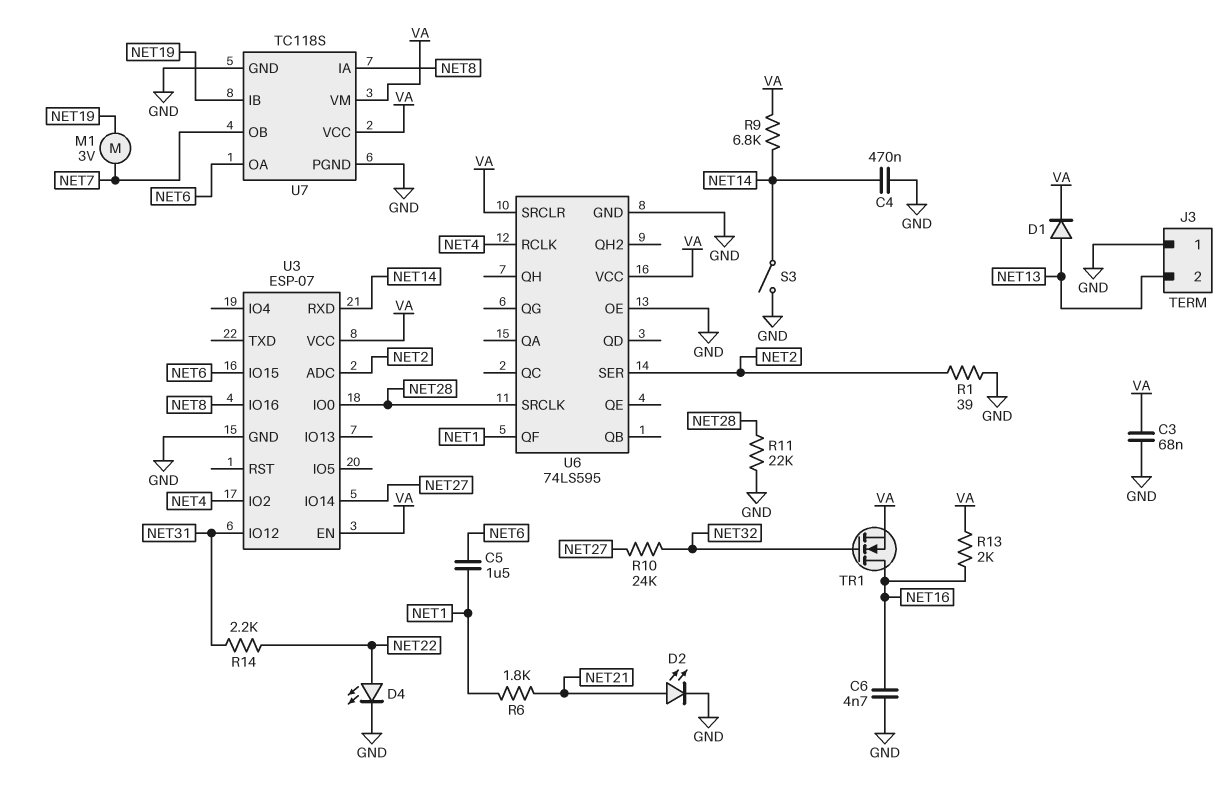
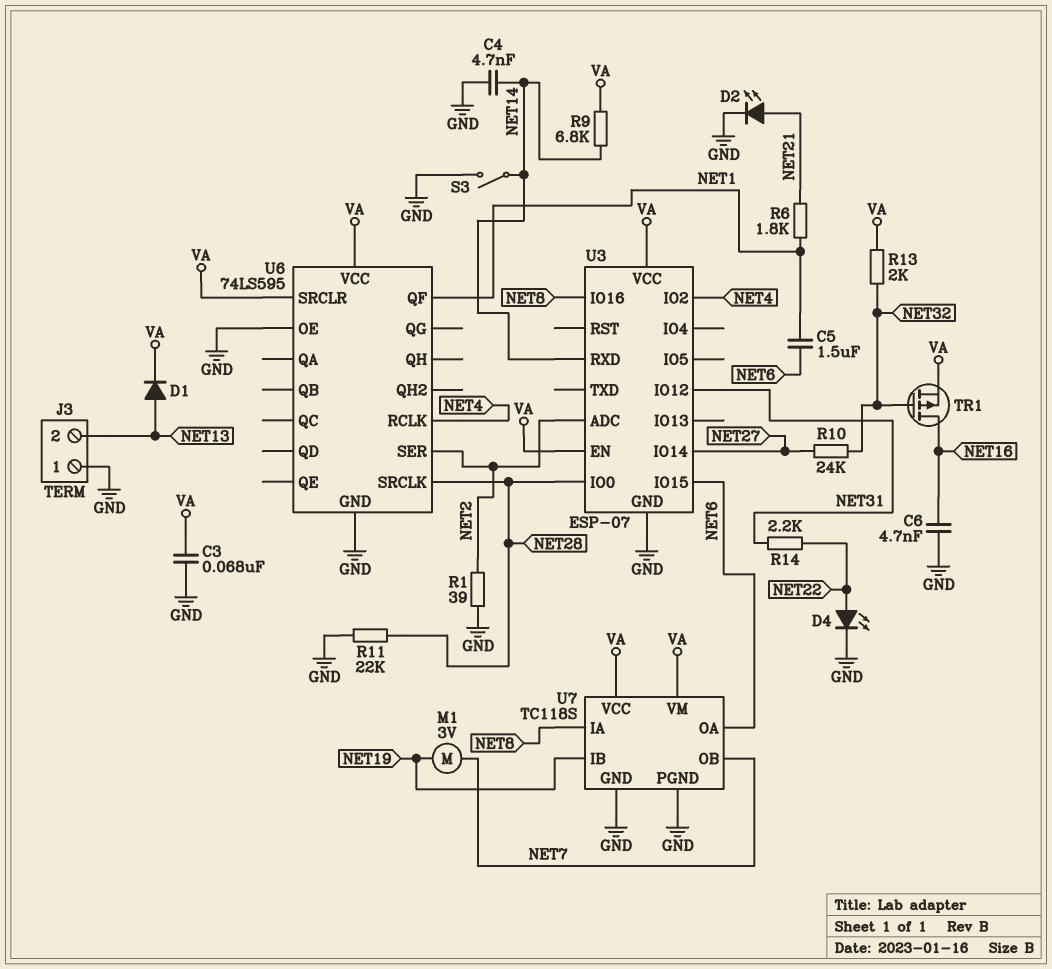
C4: 470nF (GND, NET14) -> 4.7nF (GND, NET14)
R13: 2k (NET16, VA) -> 2k (NET32, VA)
TR1: NMOS (G NET32, D NET16, S VA) -> PMOS (G NET32, D NET16, S VA)

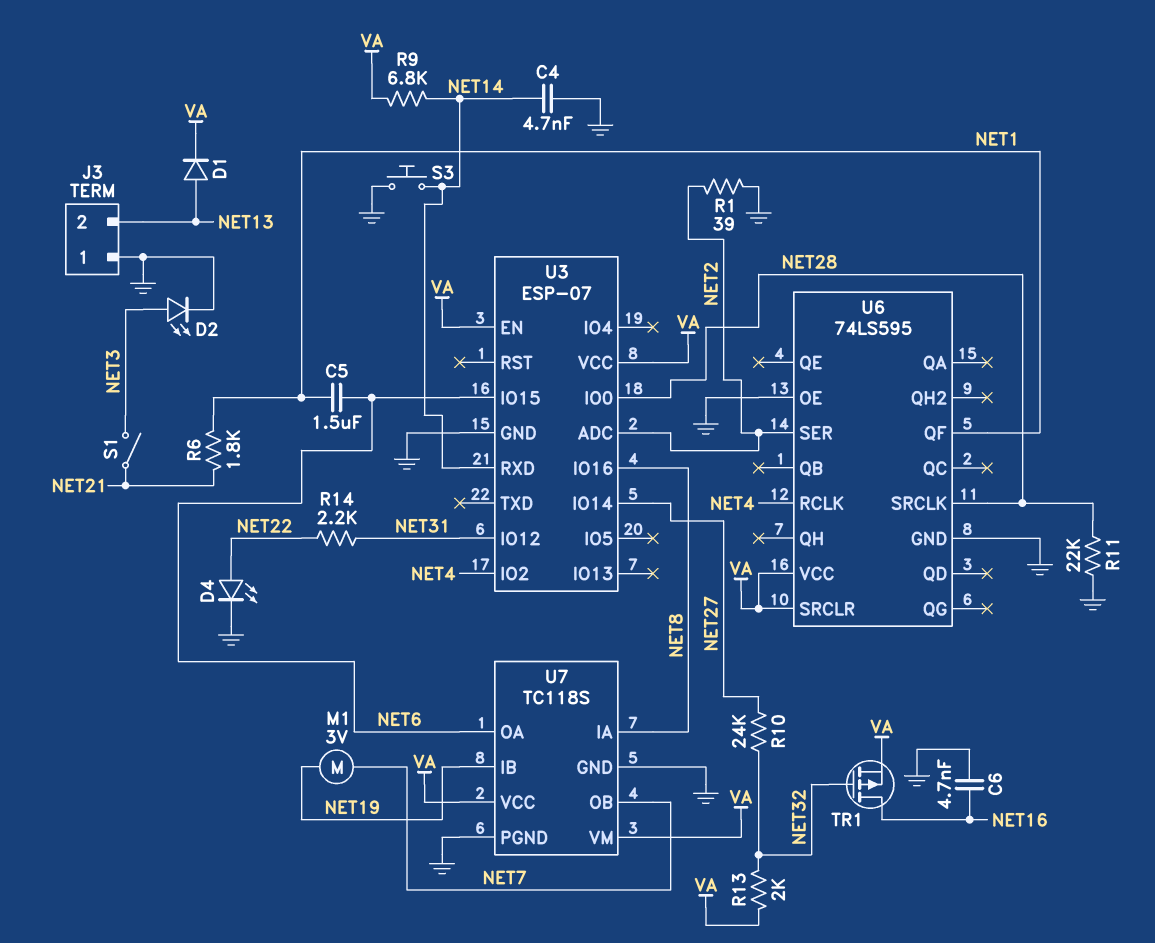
C3: 68nF (GND, VA) -> none
D2: LED (A NET21, K GND) -> LED (A NET3, K GND)
S1: none -> switch (NET3, NET21)
S3: switch (GND, NET14) -> button (GND, NET14)

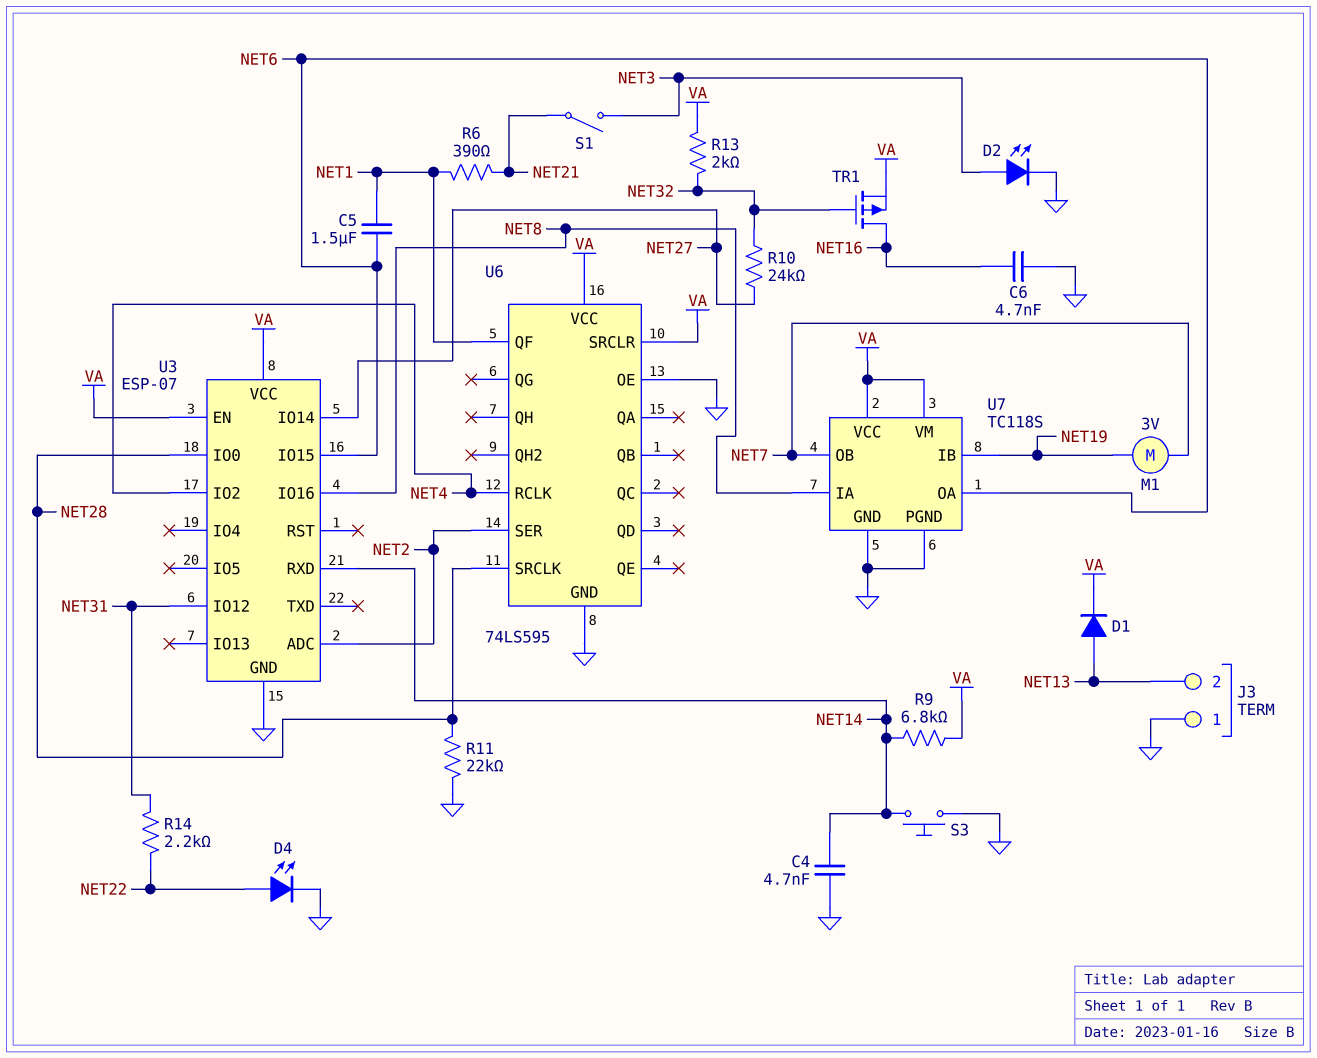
R1: 39 (GND, NET2) -> none
R6: 1.8k (NET1, NET21) -> 390 (NET1, NET21)

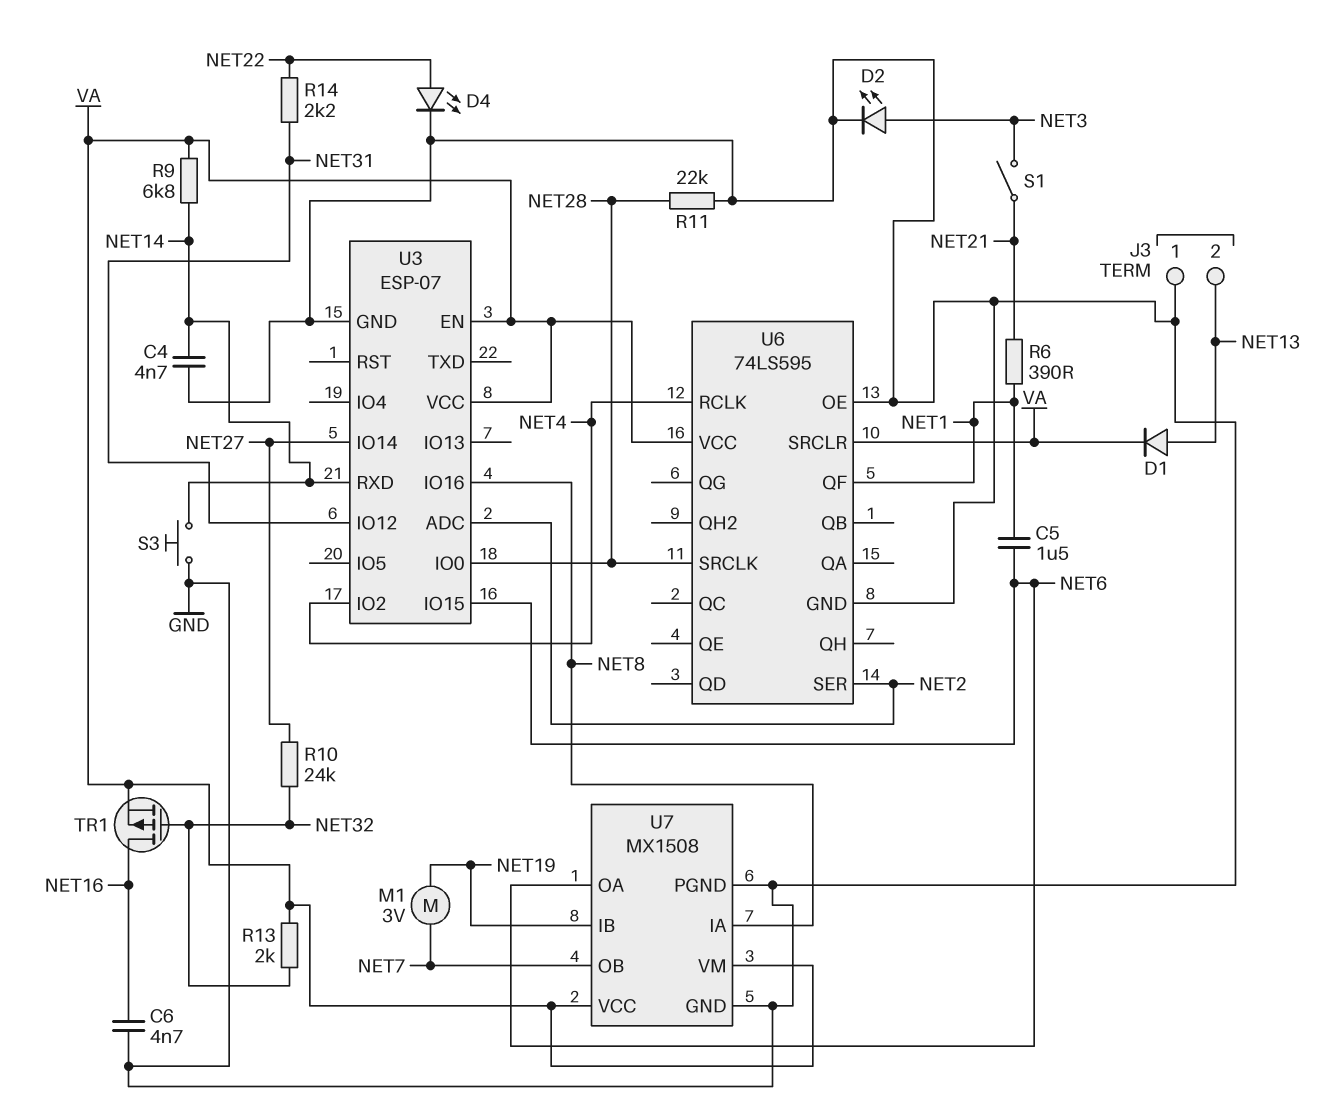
U7: TC118S -> MX1508

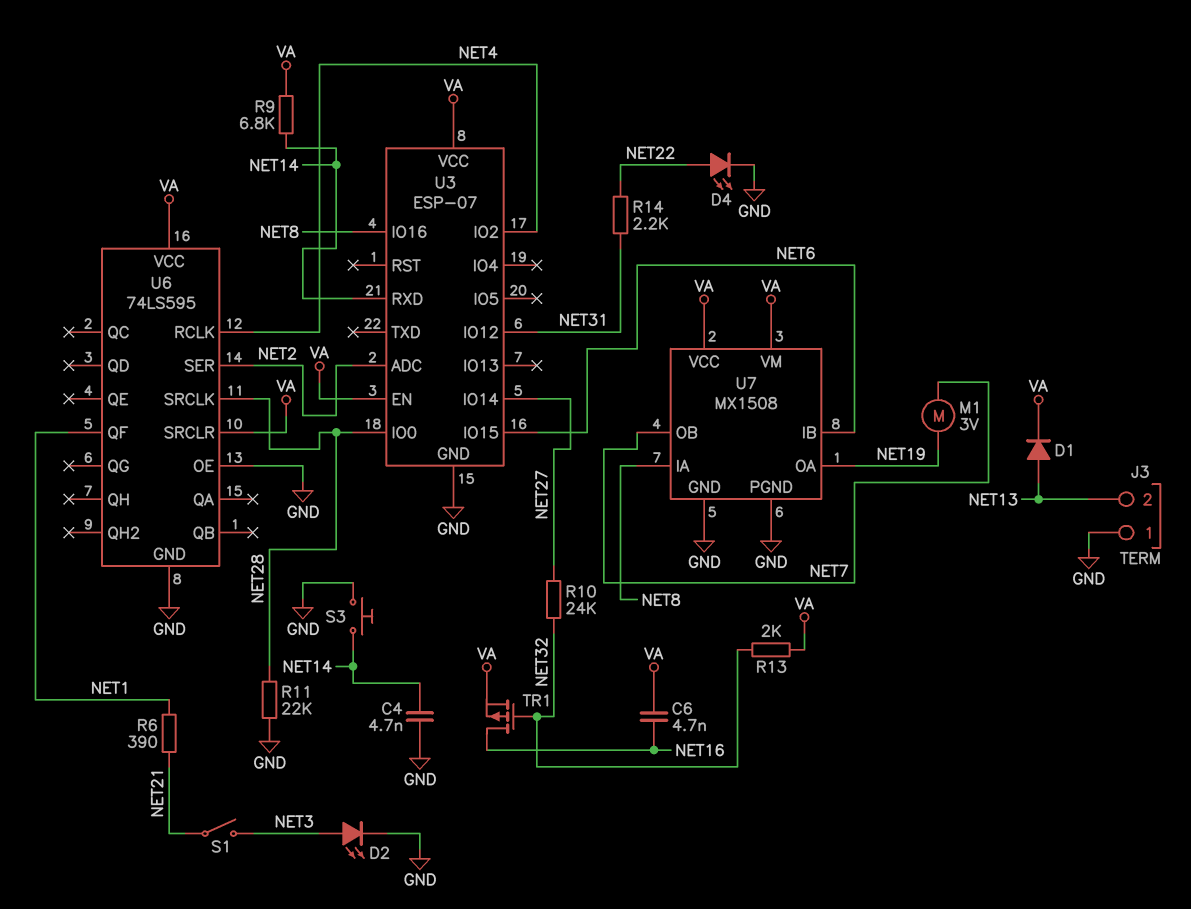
C5: 1.5uF (NET1, NET6) -> none
C6: 4.7nF (GND, NET16) -> 4.7nF (NET16, VA)
U7 pin IB: NET19 -> NET6
U7 pin OA: NET6 -> NET19

